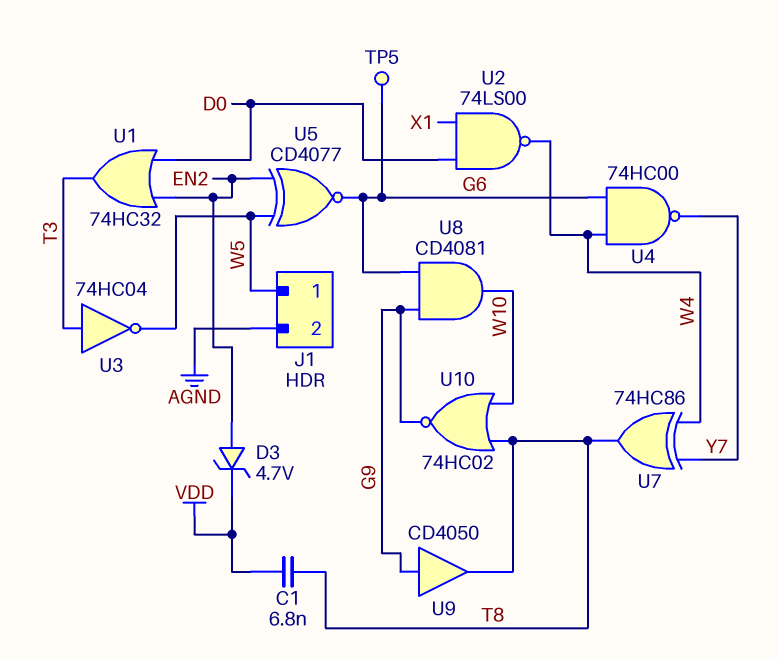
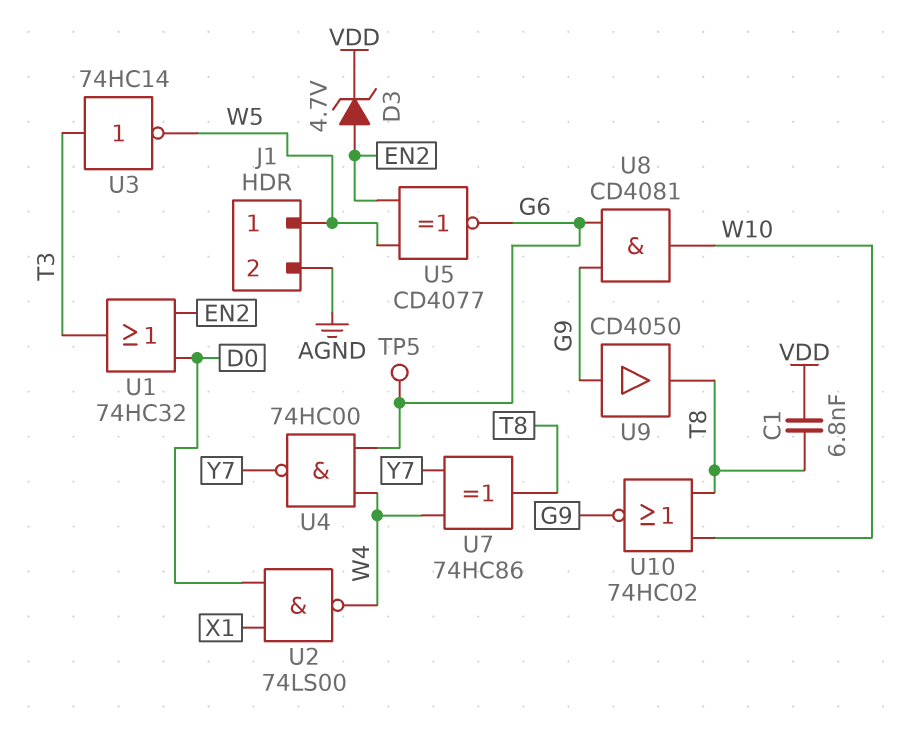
U3: NOT 74HC04 (in T3, out W5) -> NOT 74HC14 (in T3, out W5)

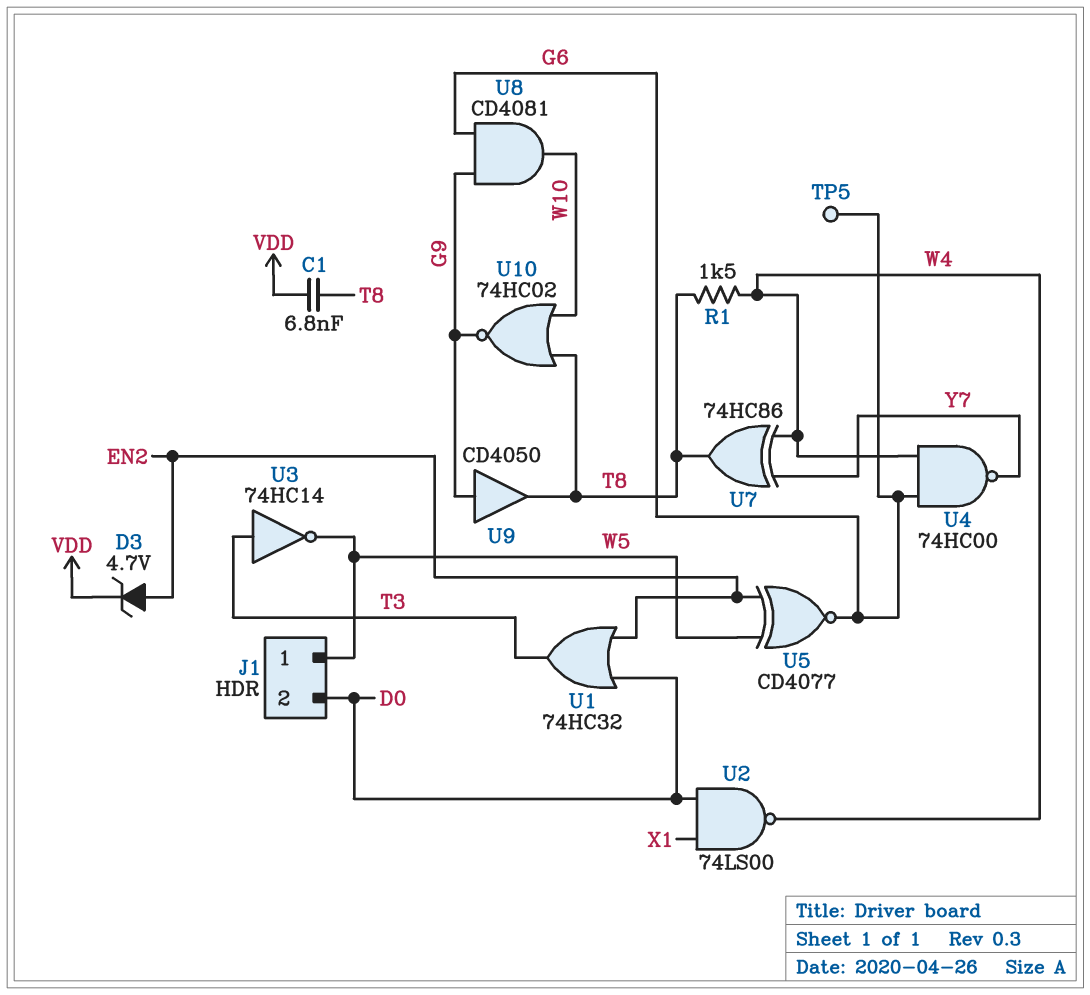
J1 pin 2: AGND -> D0
R1: none -> 1.5k (T8, W4)

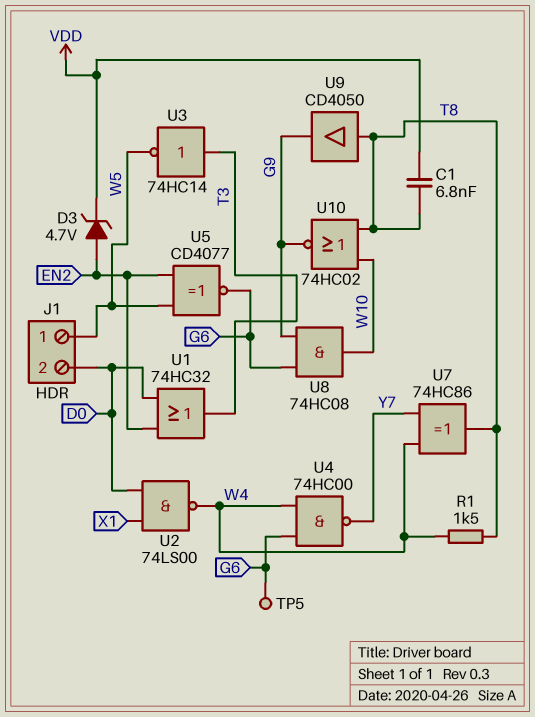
U8: AND CD4081 (in G6, in G9, out W10) -> AND 74HC08 (in G6, in G9, out W10)
U9: buffer CD4050 (in G9, out T8) -> buffer CD4050 (in T8, out G9)

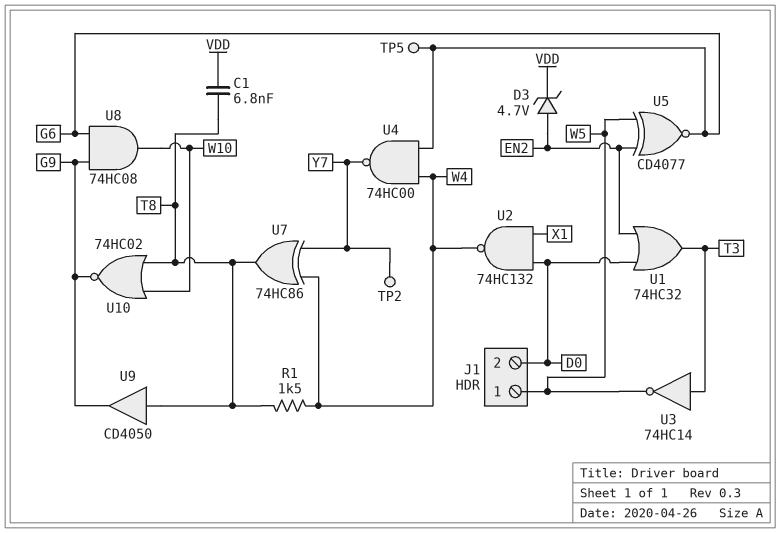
TP2: none -> test point (Y7)
U2: NAND 74LS00 (in D0, in X1, out W4) -> NAND 74HC132 (in D0, in X1, out W4)

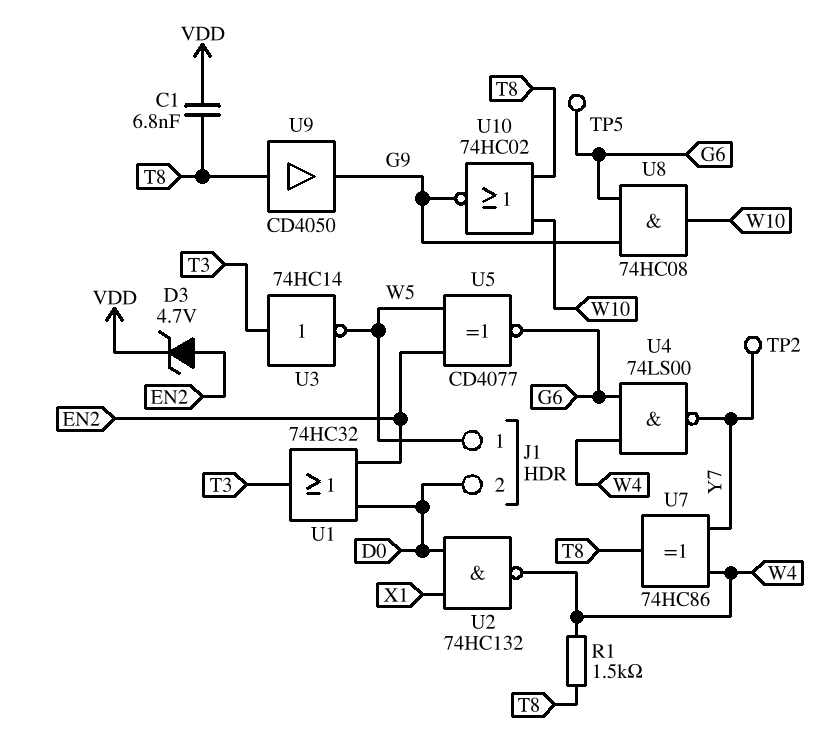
U4: NAND 74HC00 (in G6, in W4, out Y7) -> NAND 74LS00 (in G6, in W4, out Y7)

